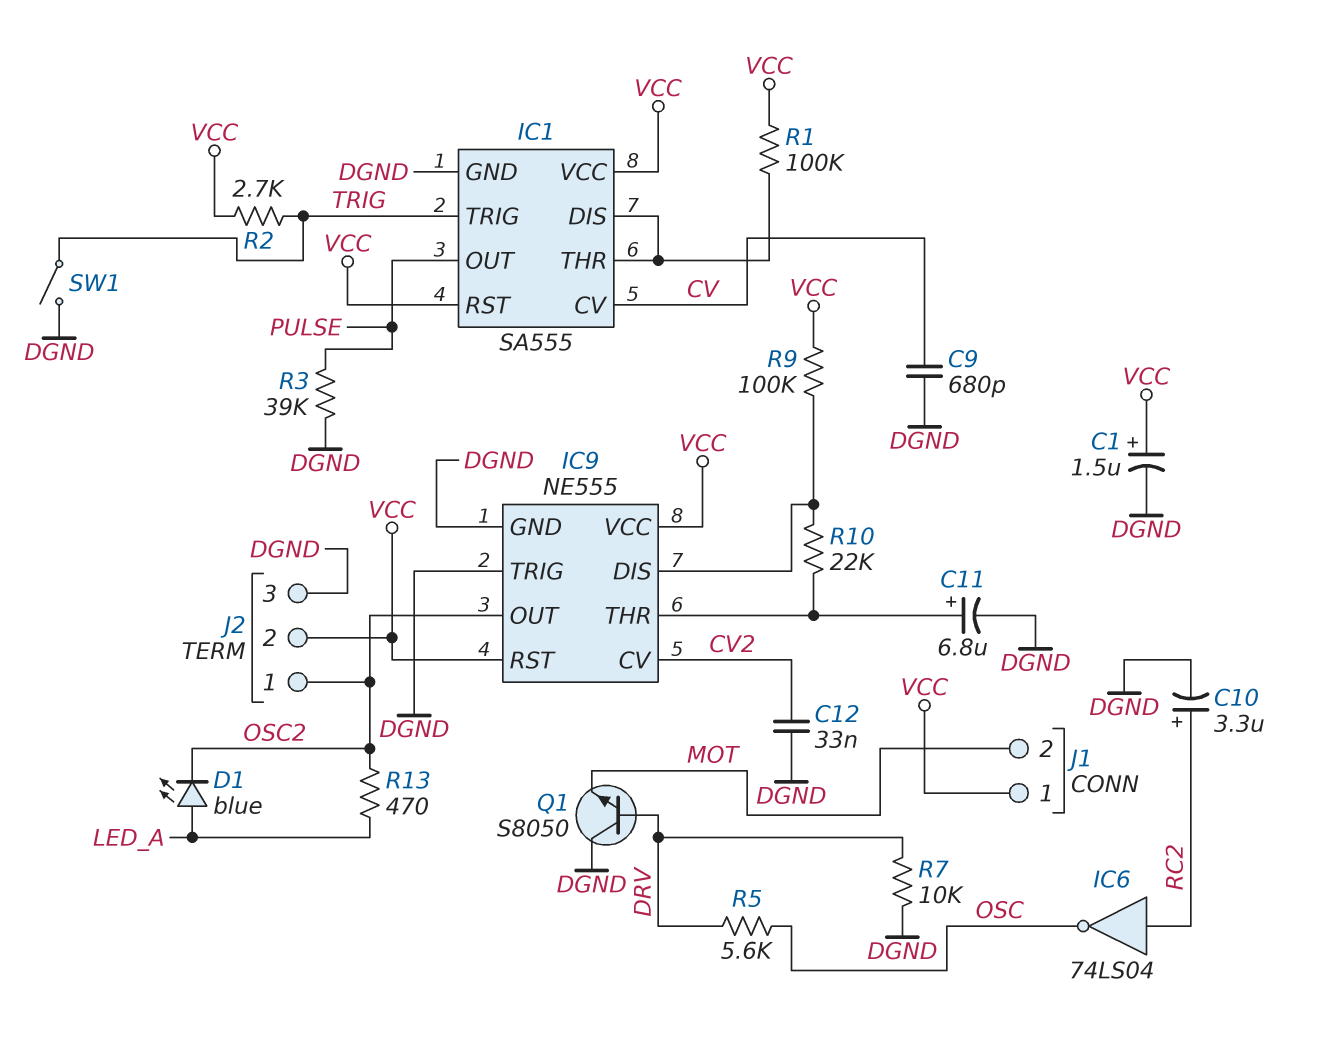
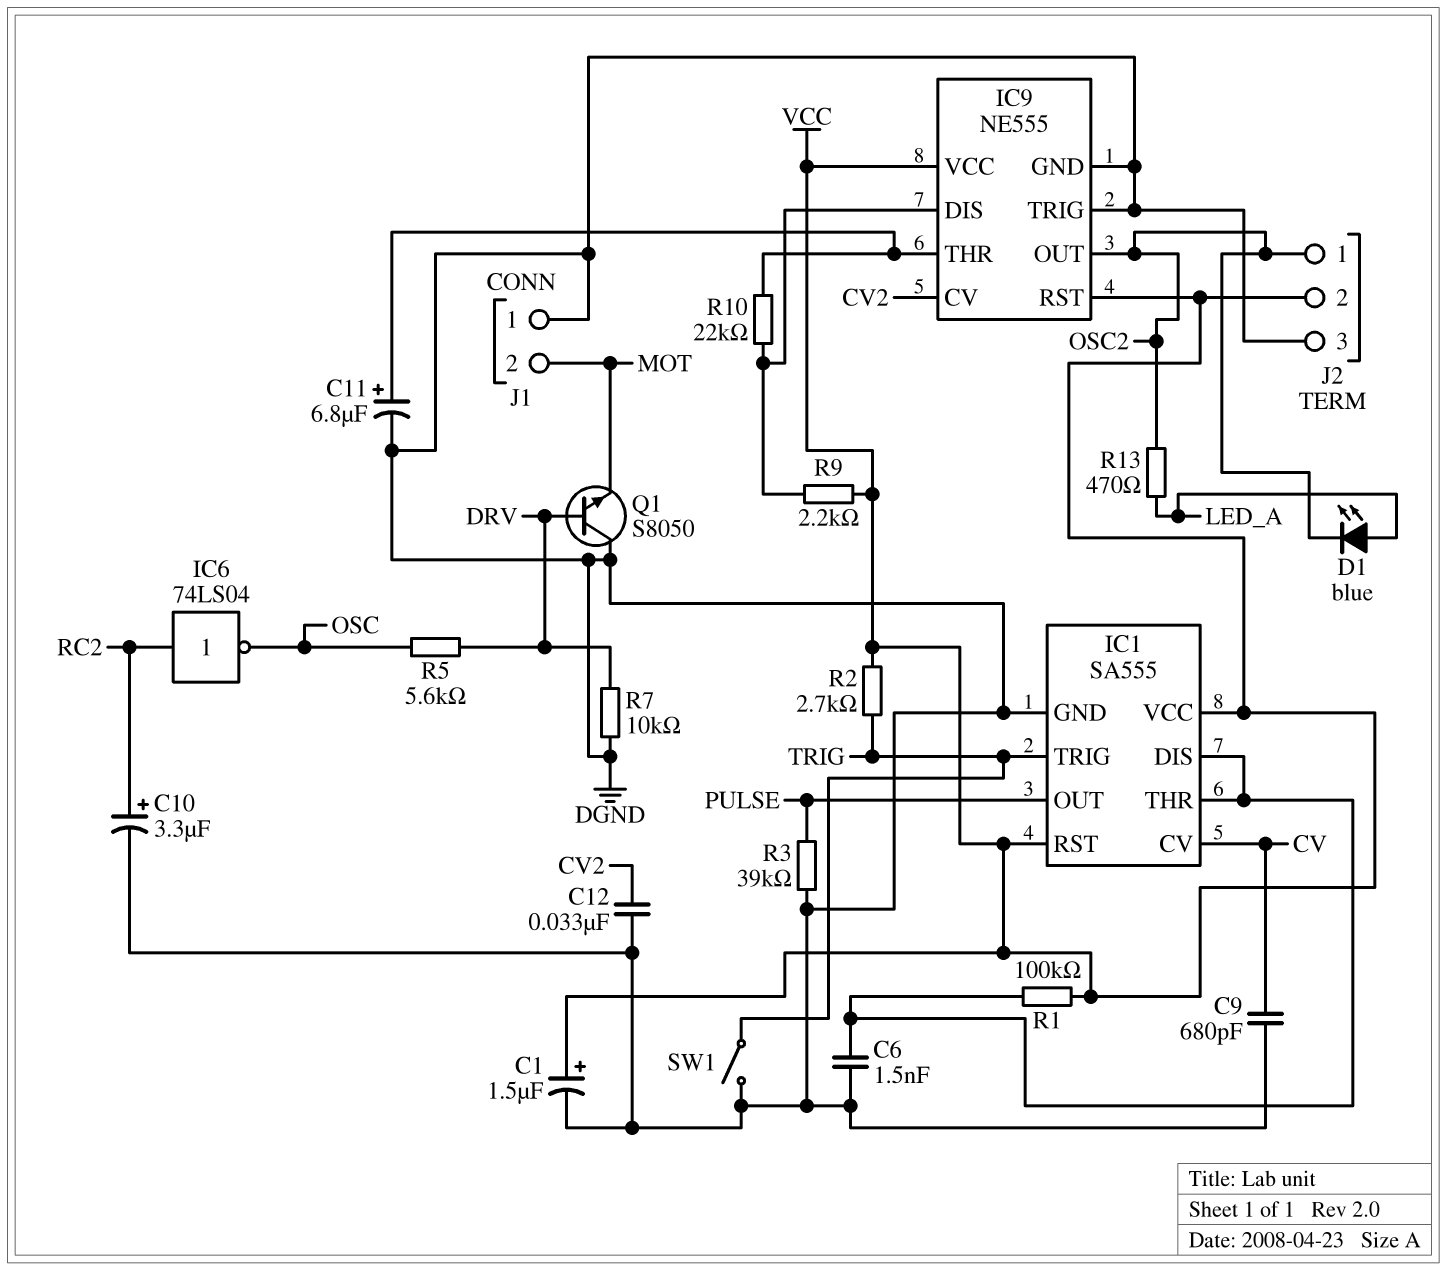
C6: none -> 1.5nF (DGND, IC1/DIS)
J1 pin 1: VCC -> DGND
R9: 100k (IC9/DIS, VCC) -> 2.2k (IC9/DIS, VCC)

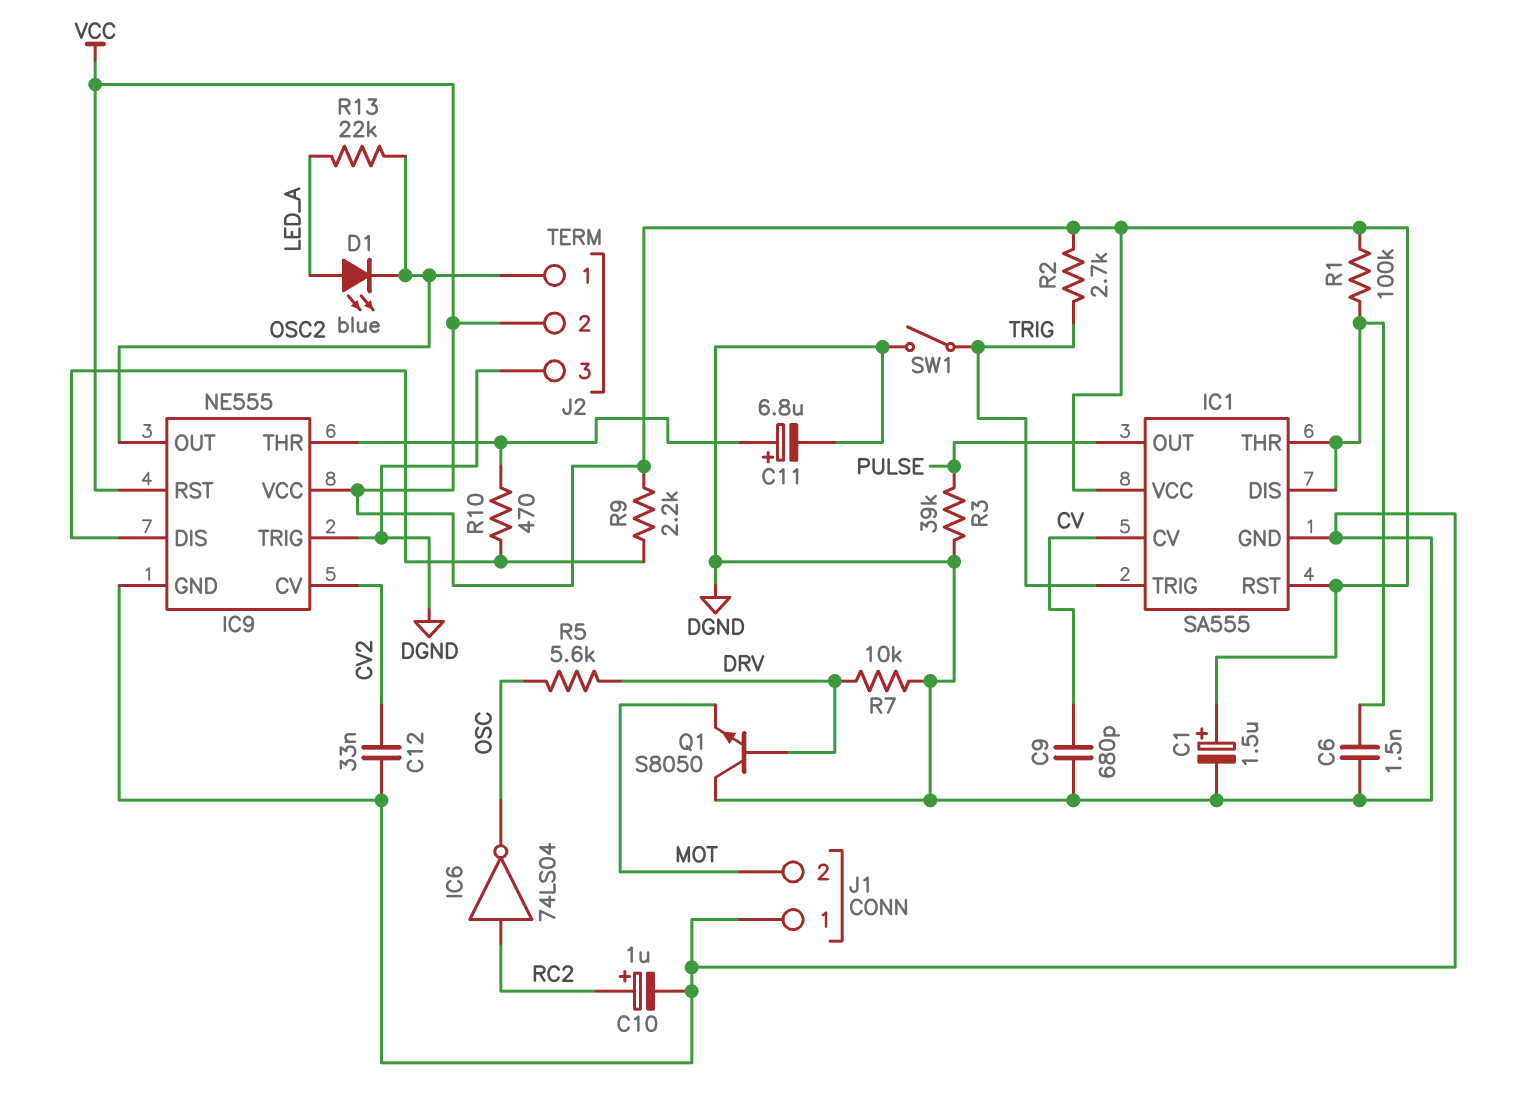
C10: 3.3uF (plus RC2, minus DGND) -> 1uF (plus RC2, minus DGND)
R10: 22k (IC9/DIS, IC9/THR) -> 470 (IC9/DIS, IC9/THR)
R13: 470 (LED_A, OSC2) -> 22k (LED_A, OSC2)

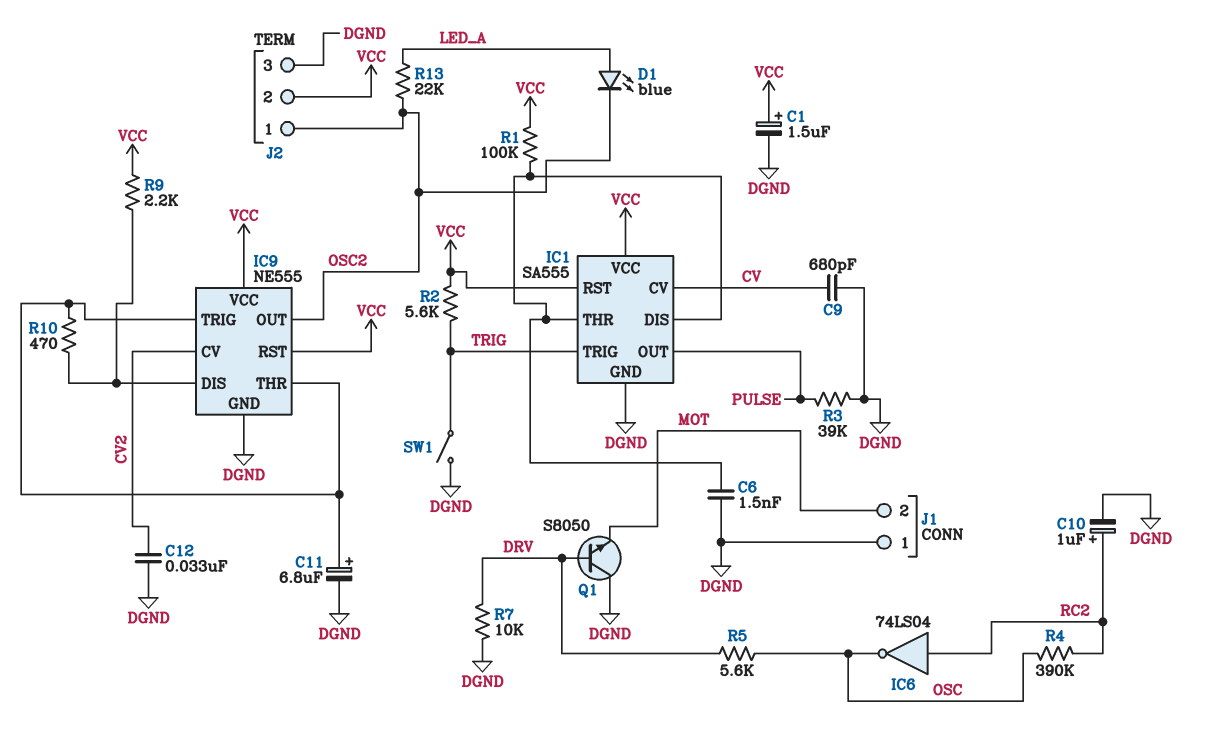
IC9 pin TRIG: DGND -> IC9/THR
R2: 2.7k (TRIG, VCC) -> 5.6k (TRIG, VCC)
R4: none -> 390k (OSC, RC2)

